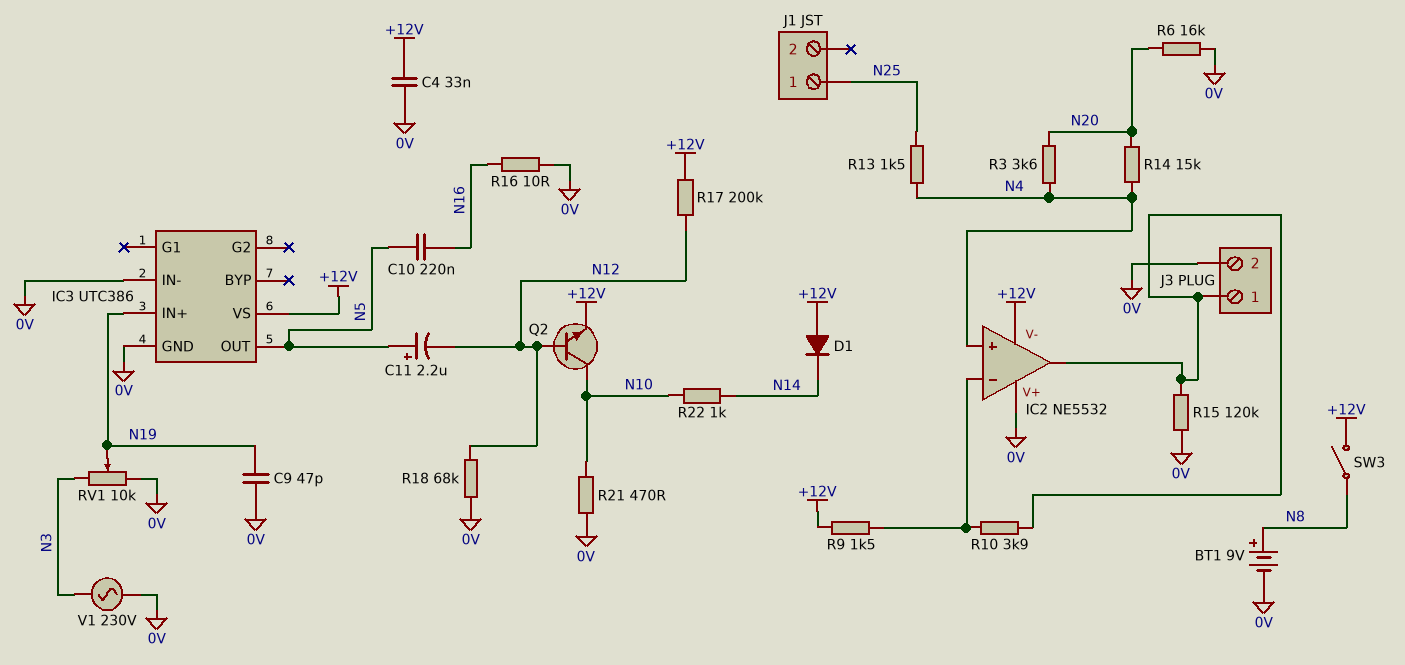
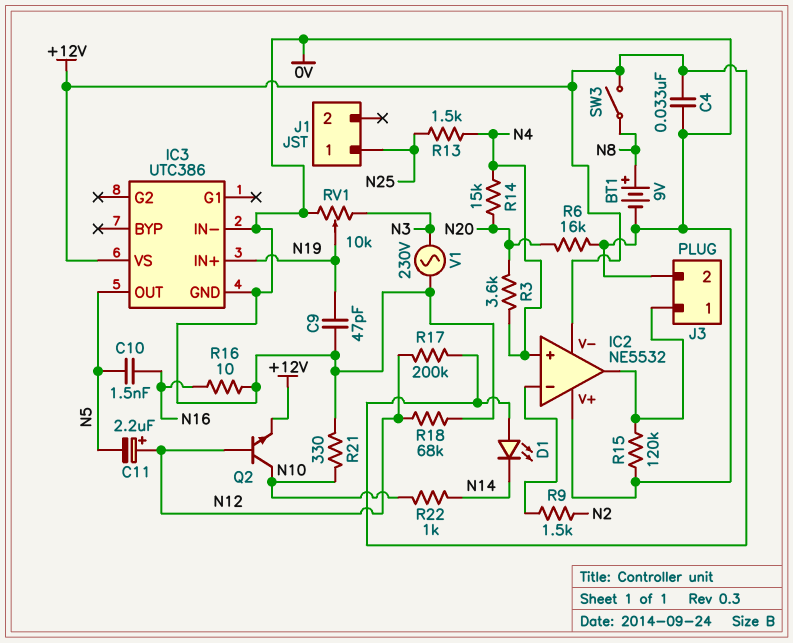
C10: 220nF (N5, N16) -> 1.5nF (N5, N16)
C11: 2.2uF (plus N5, minus N12) -> 2.2uF (plus N12, minus N5)
D1: diode (A +12V, K N14) -> LED (A +12V, K N14)
R9: 1.5k (+12V, IC2/in-) -> 1.5k (IC2/in-, N2)
R10: 3.9k (IC2/in-, IC2/out) -> none
R21: 470 (0V, N10) -> 330 (0V, N10)

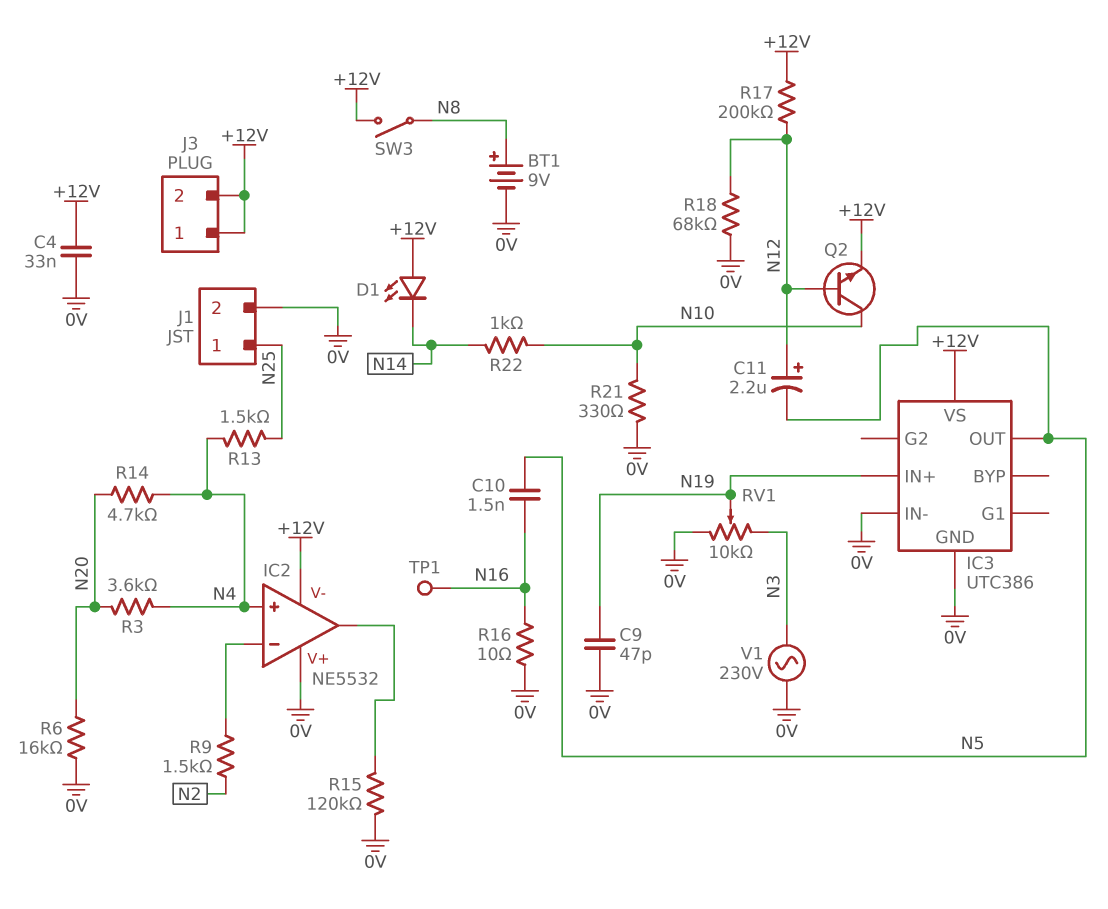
J1 pin 2: none -> 0V
J3 pin 1: IC2/out -> +12V
J3 pin 2: 0V -> +12V
R14: 15k (N4, N20) -> 4.7k (N4, N20)
TP1: none -> test point (N16)

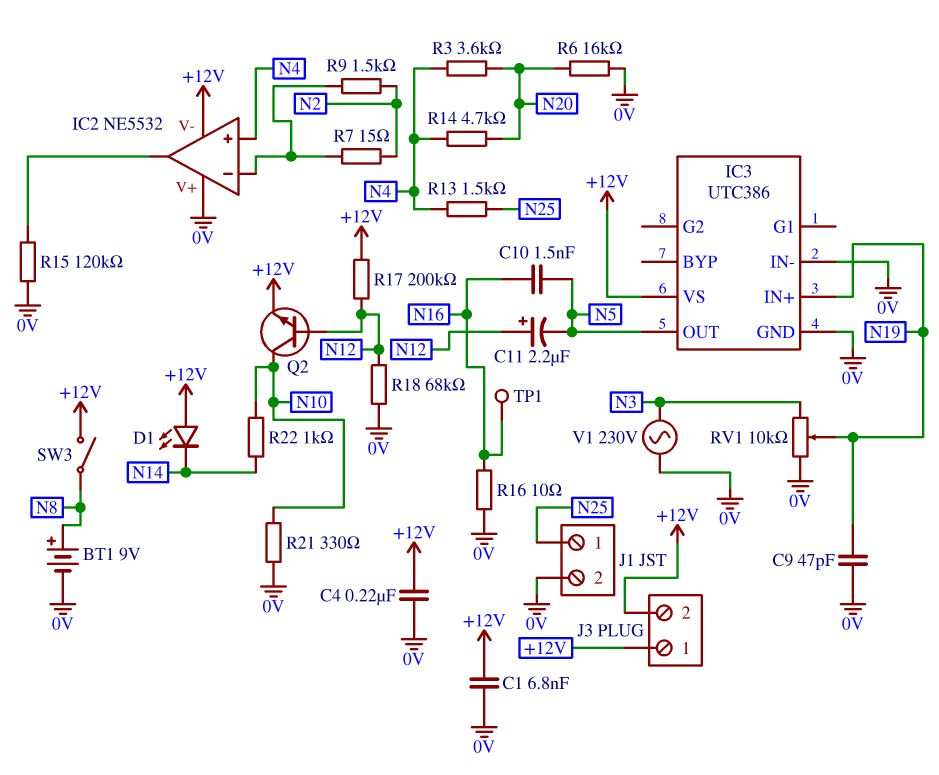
C1: none -> 6.8nF (+12V, 0V)
C4: 33nF (+12V, 0V) -> 220nF (+12V, 0V)
R7: none -> 15 (IC2/in-, N2)

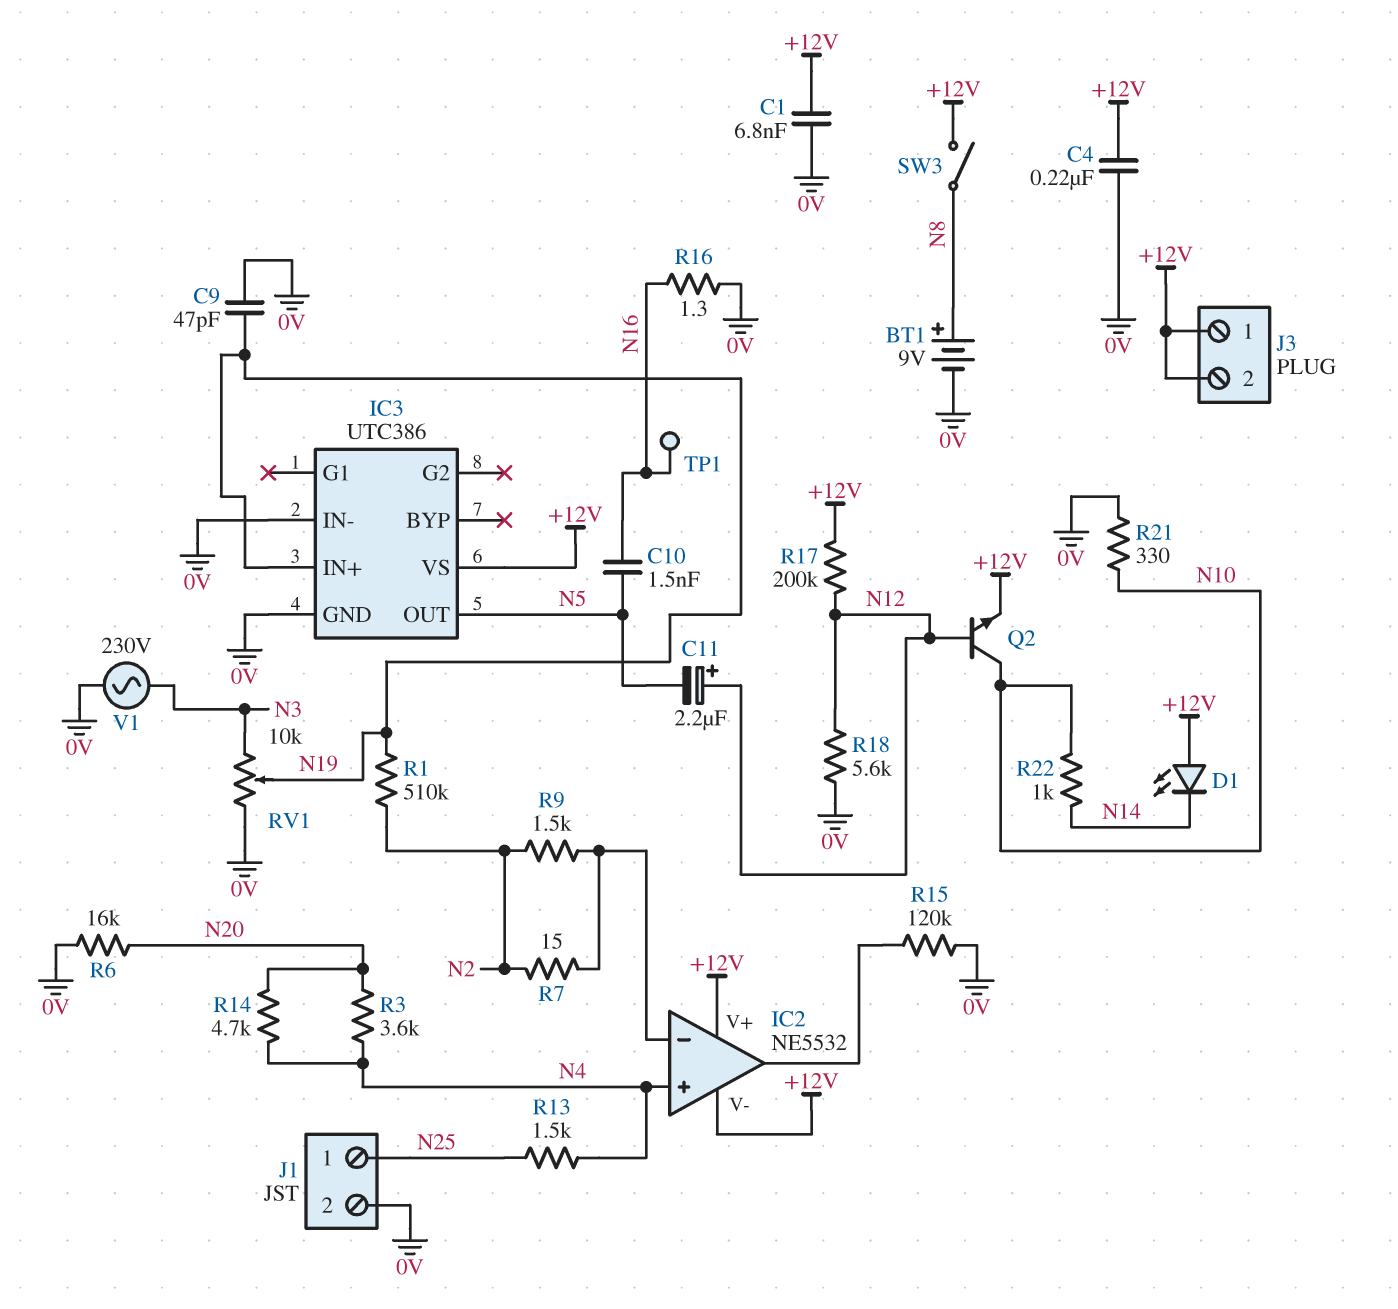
IC2 pin V+: 0V -> +12V
R1: none -> 510k (N2, N19)
R16: 10 (0V, N16) -> 1.3 (0V, N16)
R18: 68k (0V, N12) -> 5.6k (0V, N12)

